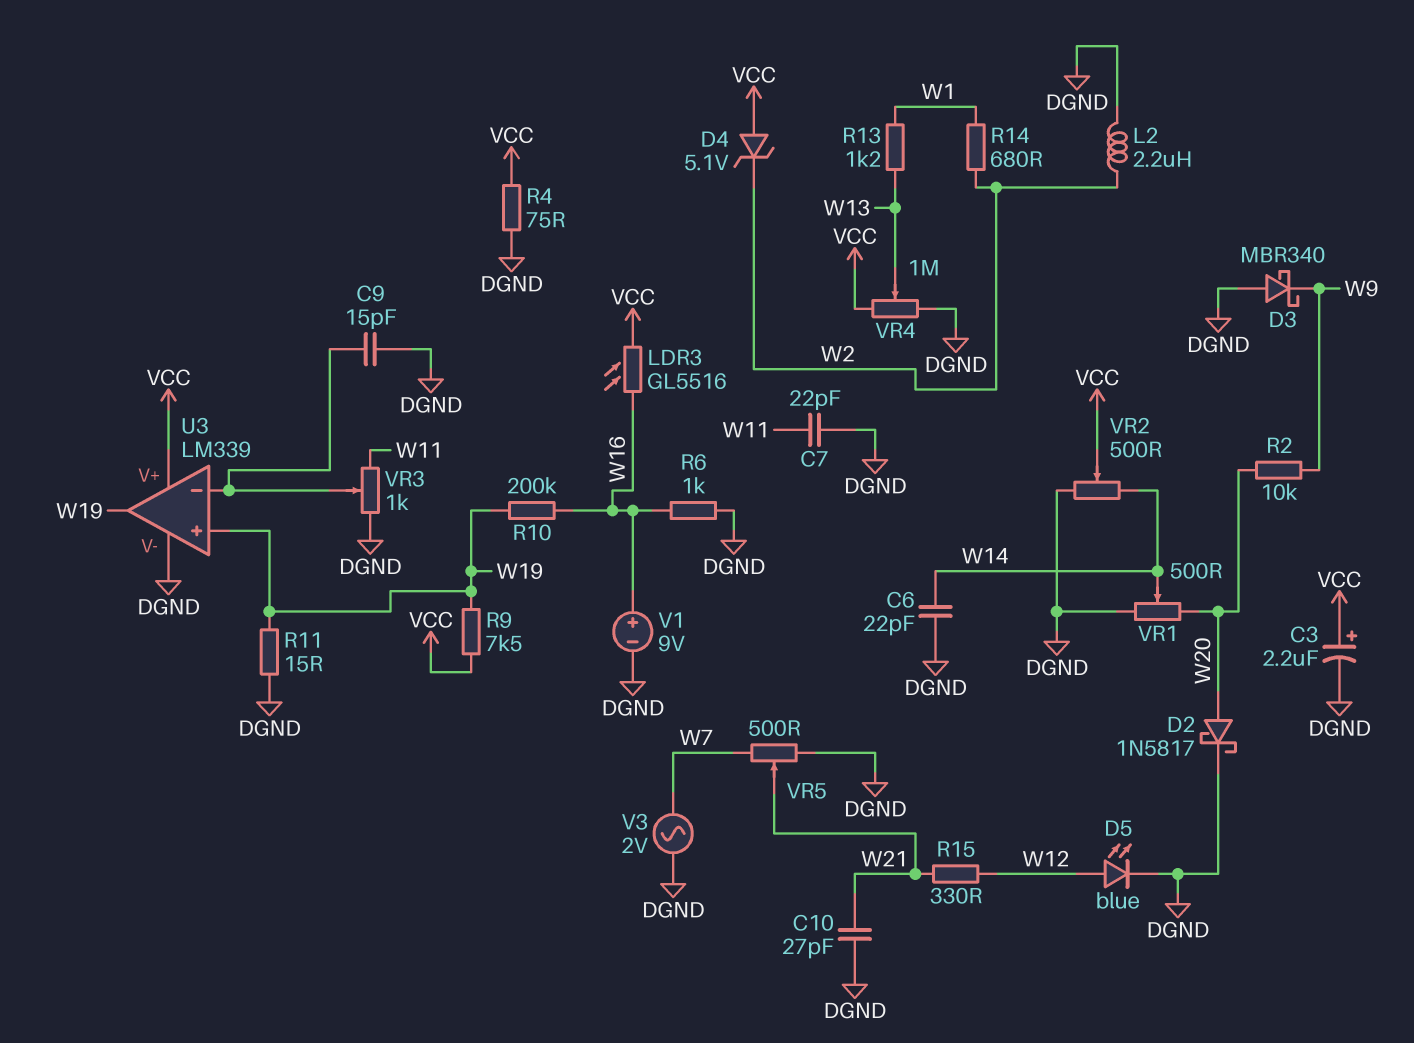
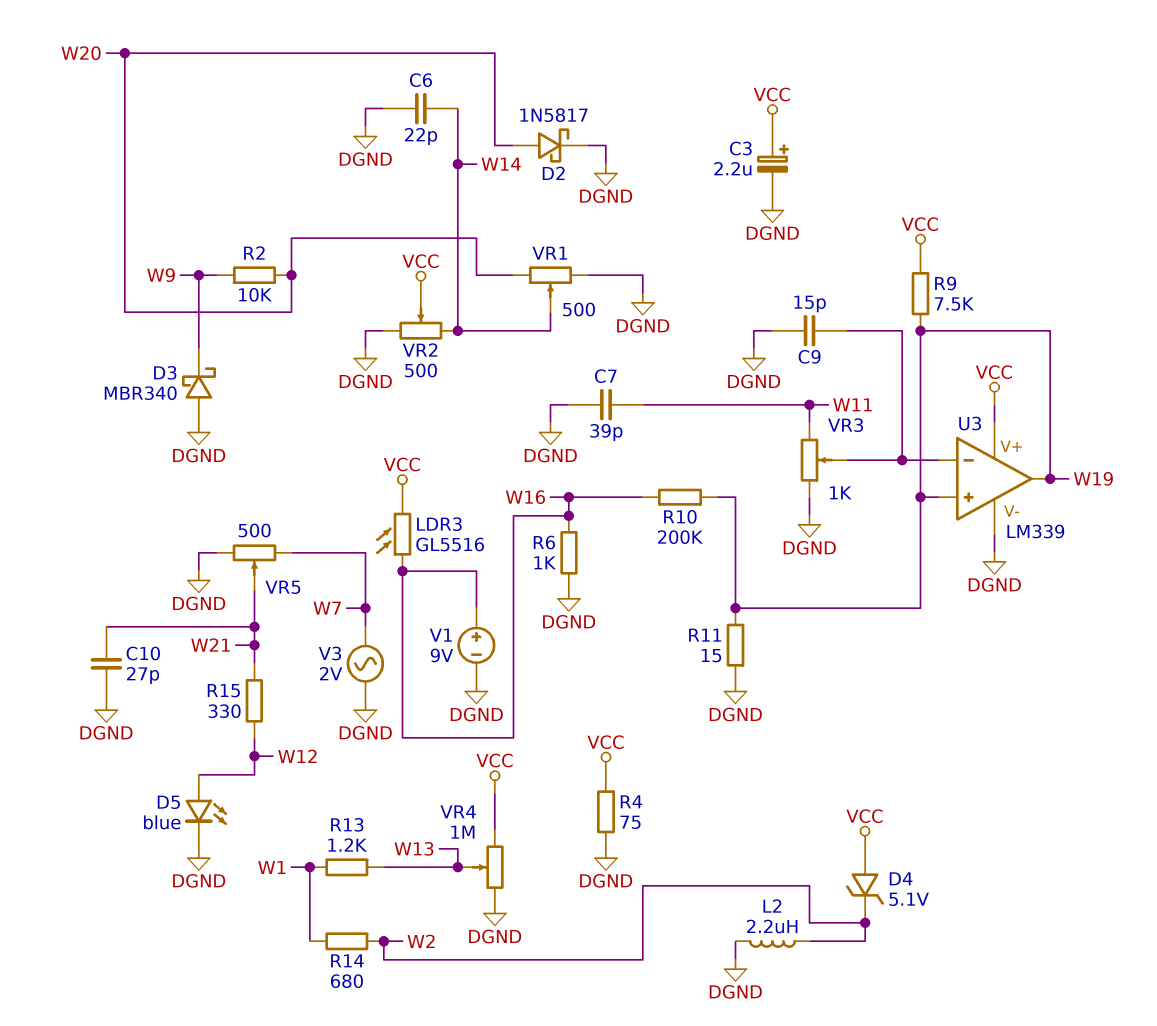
C7: 22pF (DGND, W11) -> 39pF (DGND, W11)

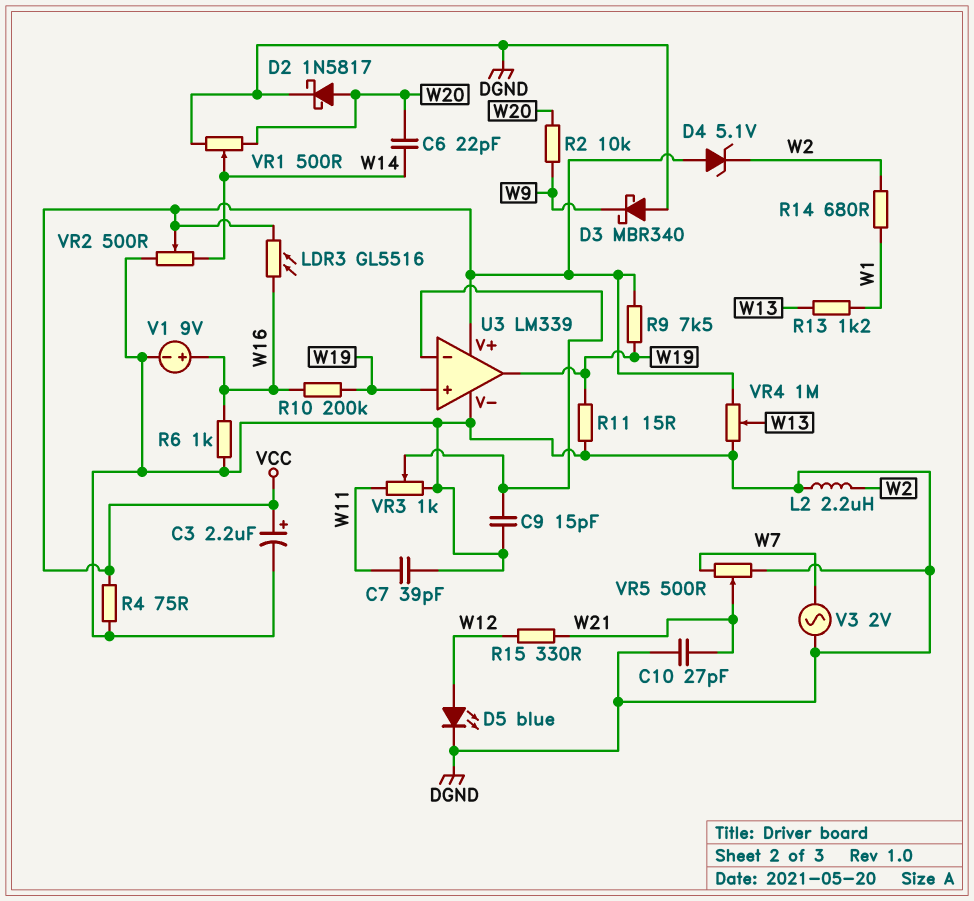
C6: 22pF (DGND, W14) -> 22pF (W14, W20)

